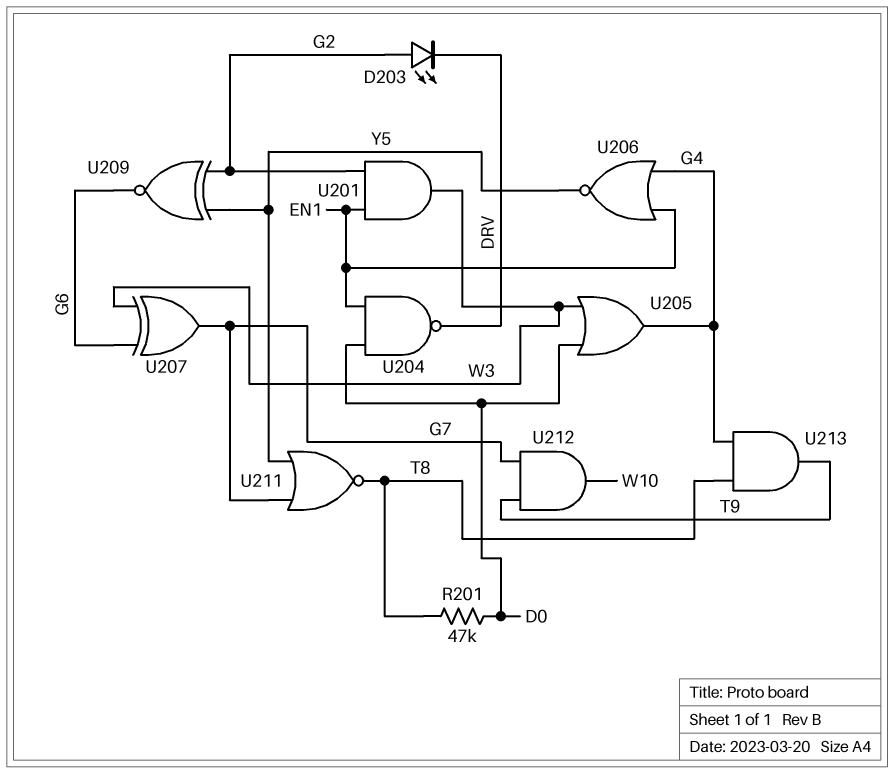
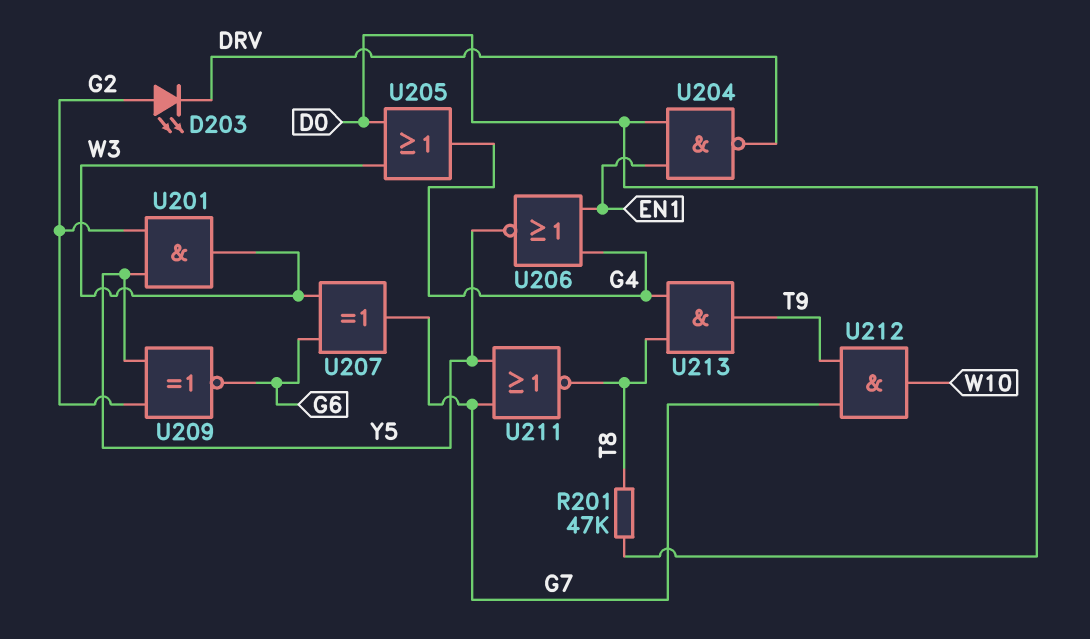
U201: AND (in EN1, in G2, out W3) -> AND (in G2, in Y5, out W3)

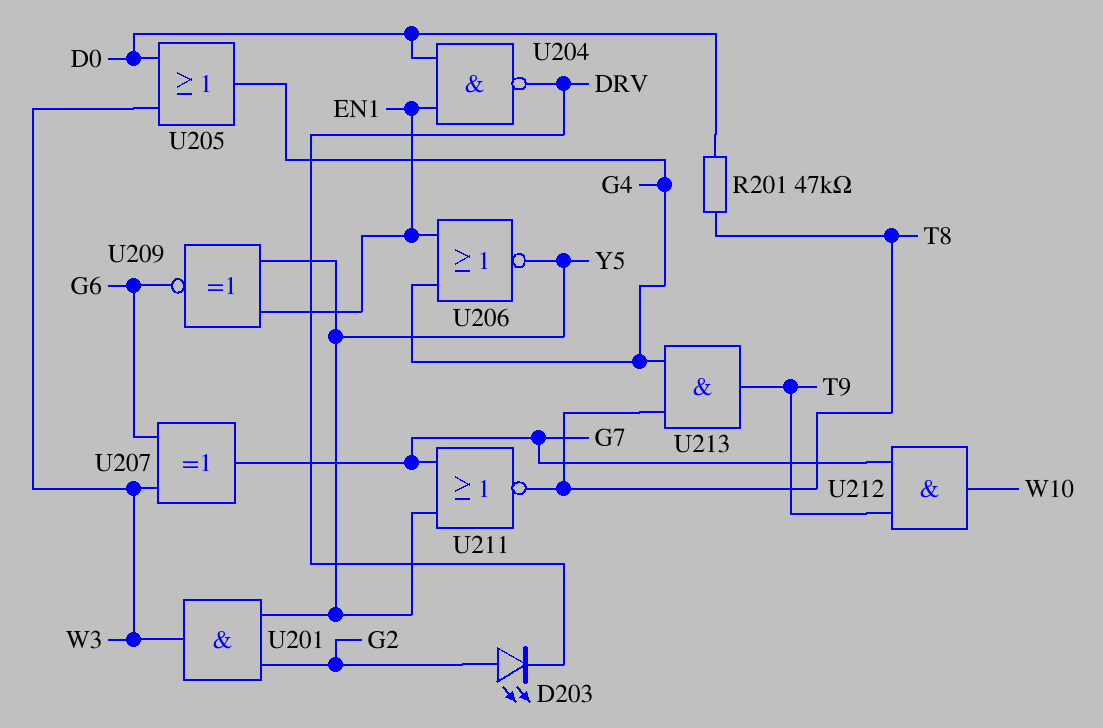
U209: XNOR (in G2, in Y5, out G6) -> XNOR (in EN1, in Y5, out G6)

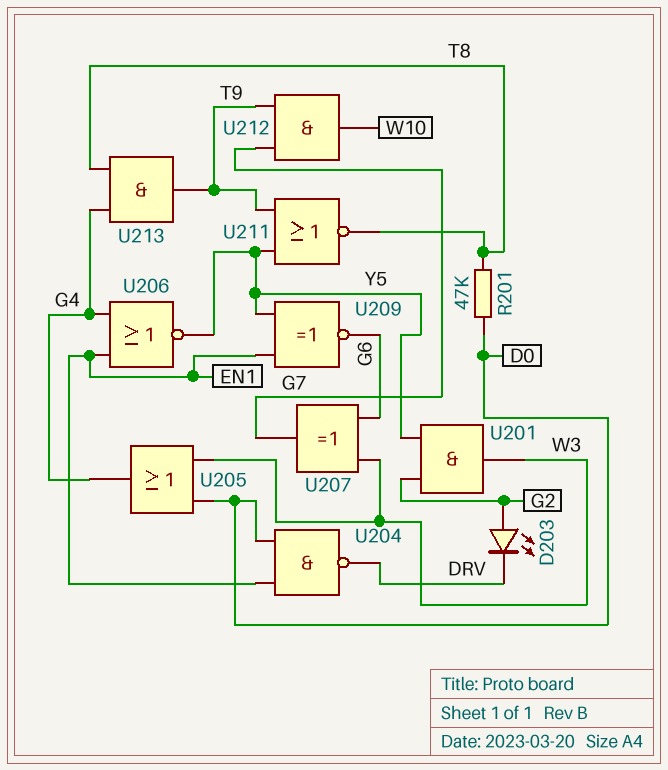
U211: NOR (in G7, in Y5, out T8) -> NOR (in T9, in Y5, out T8)

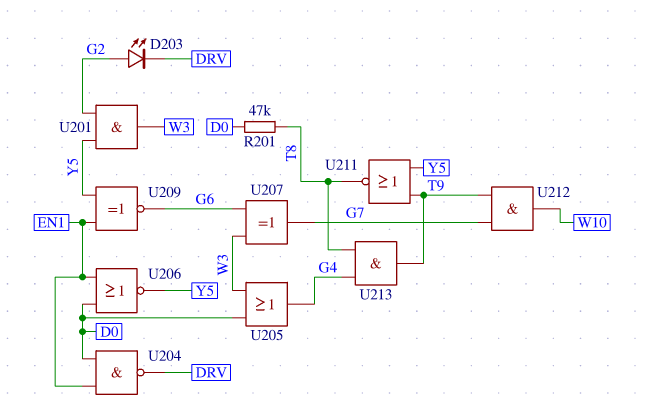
U206: NOR (in EN1, in G4, out Y5) -> NOR (in D0, in EN1, out Y5)

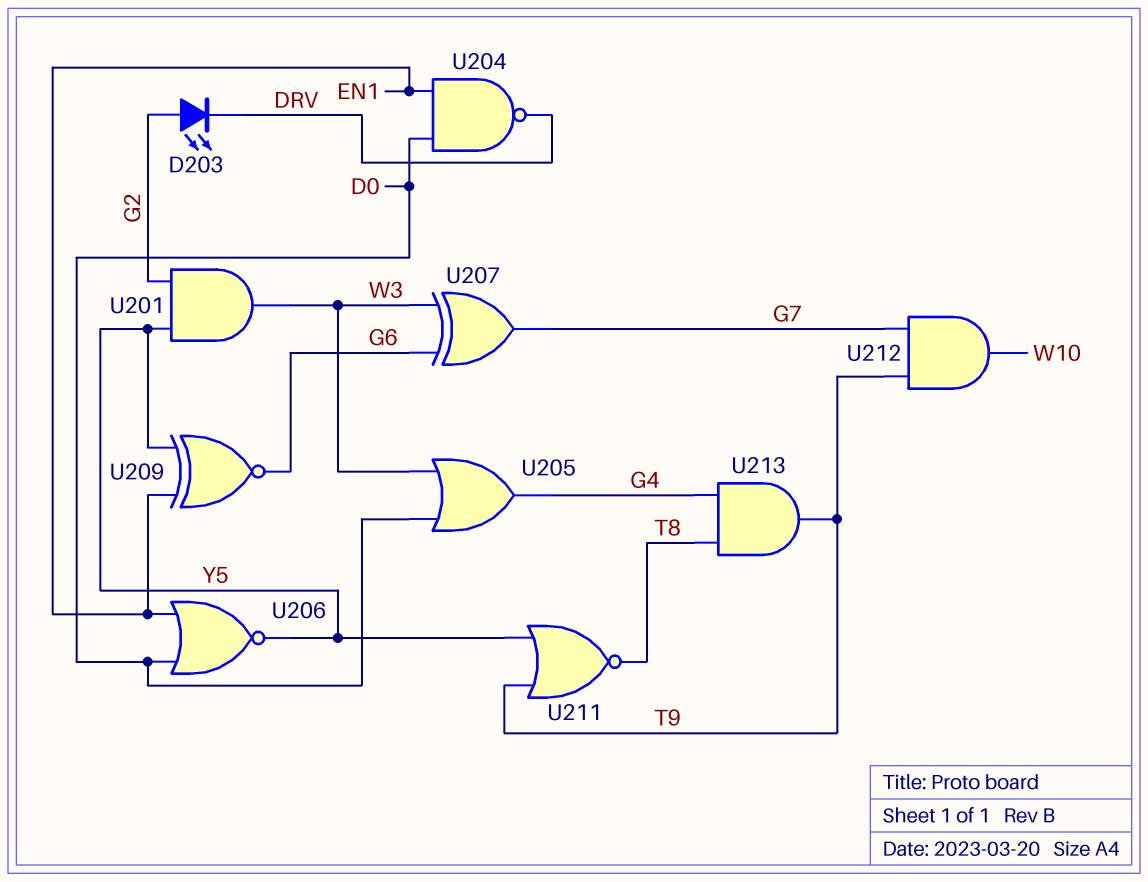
R201: 47k (D0, T8) -> none

